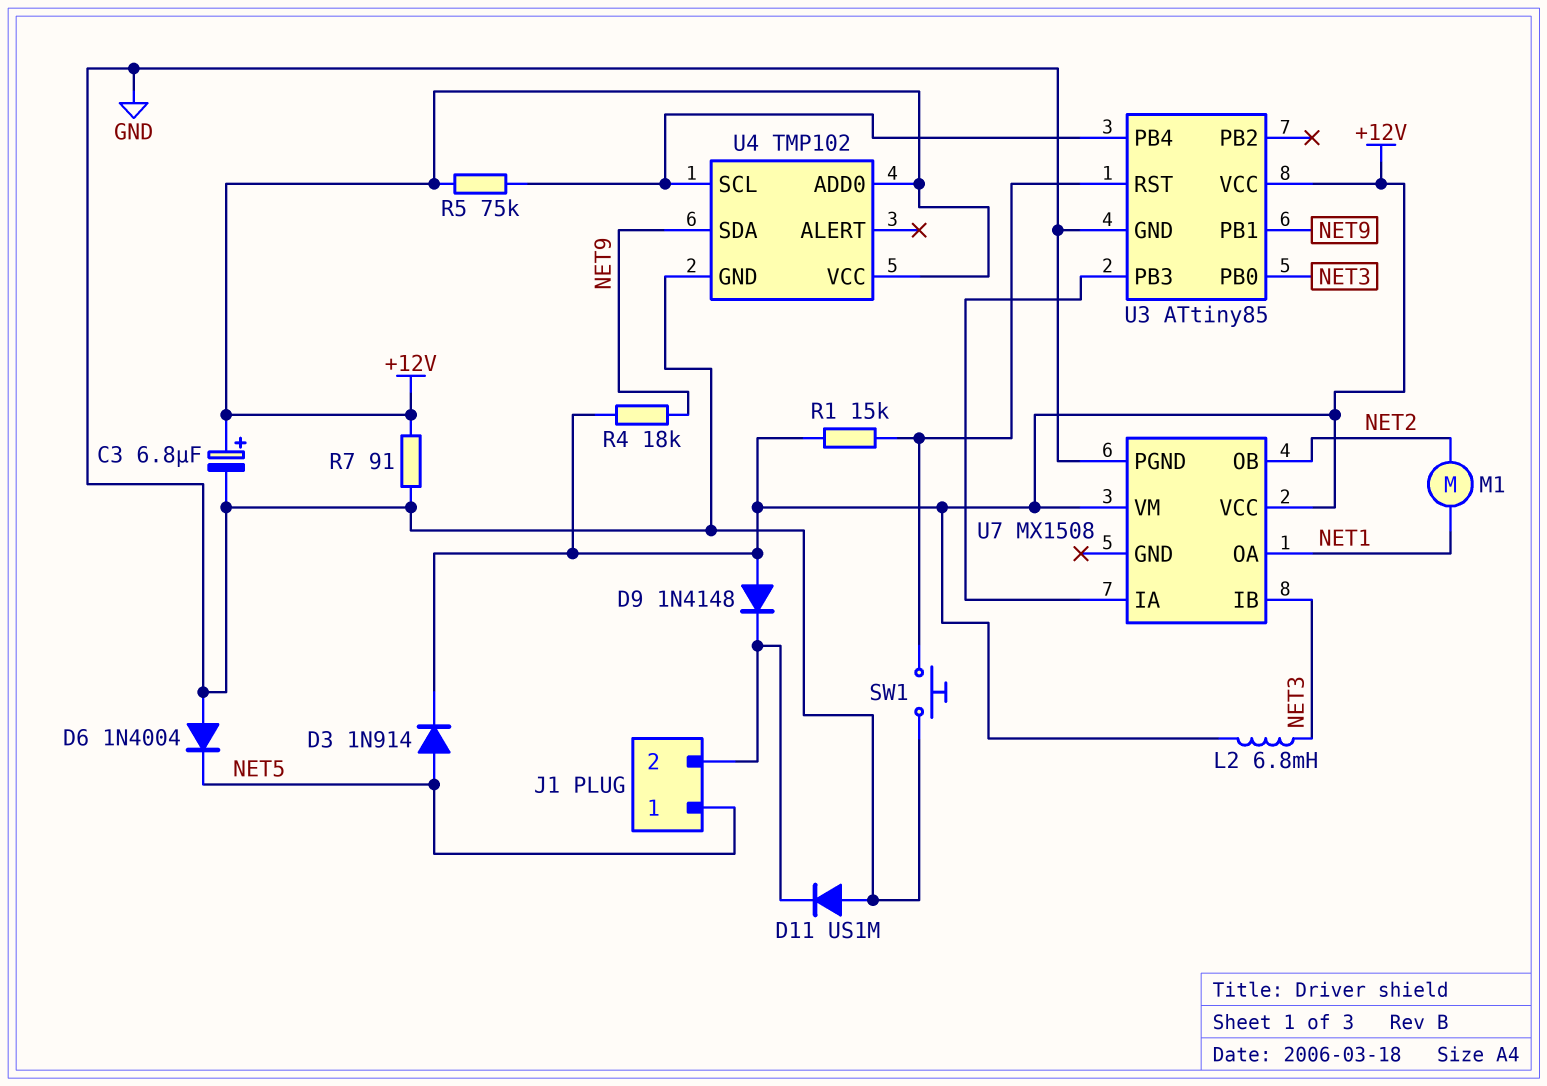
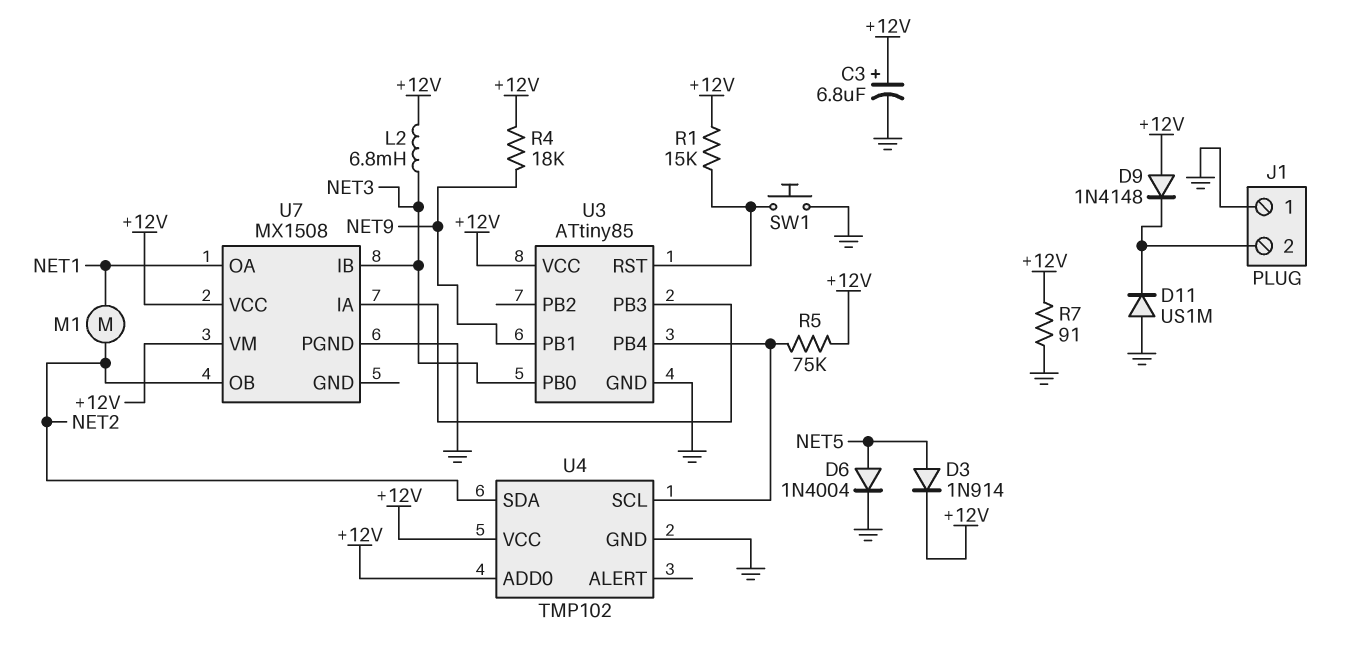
D6: diode 1N4004 (A GND, K NET5) -> diode 1N4004 (A NET5, K GND)
J1 pin 1: NET5 -> GND
U4 pin SDA: NET9 -> NET2

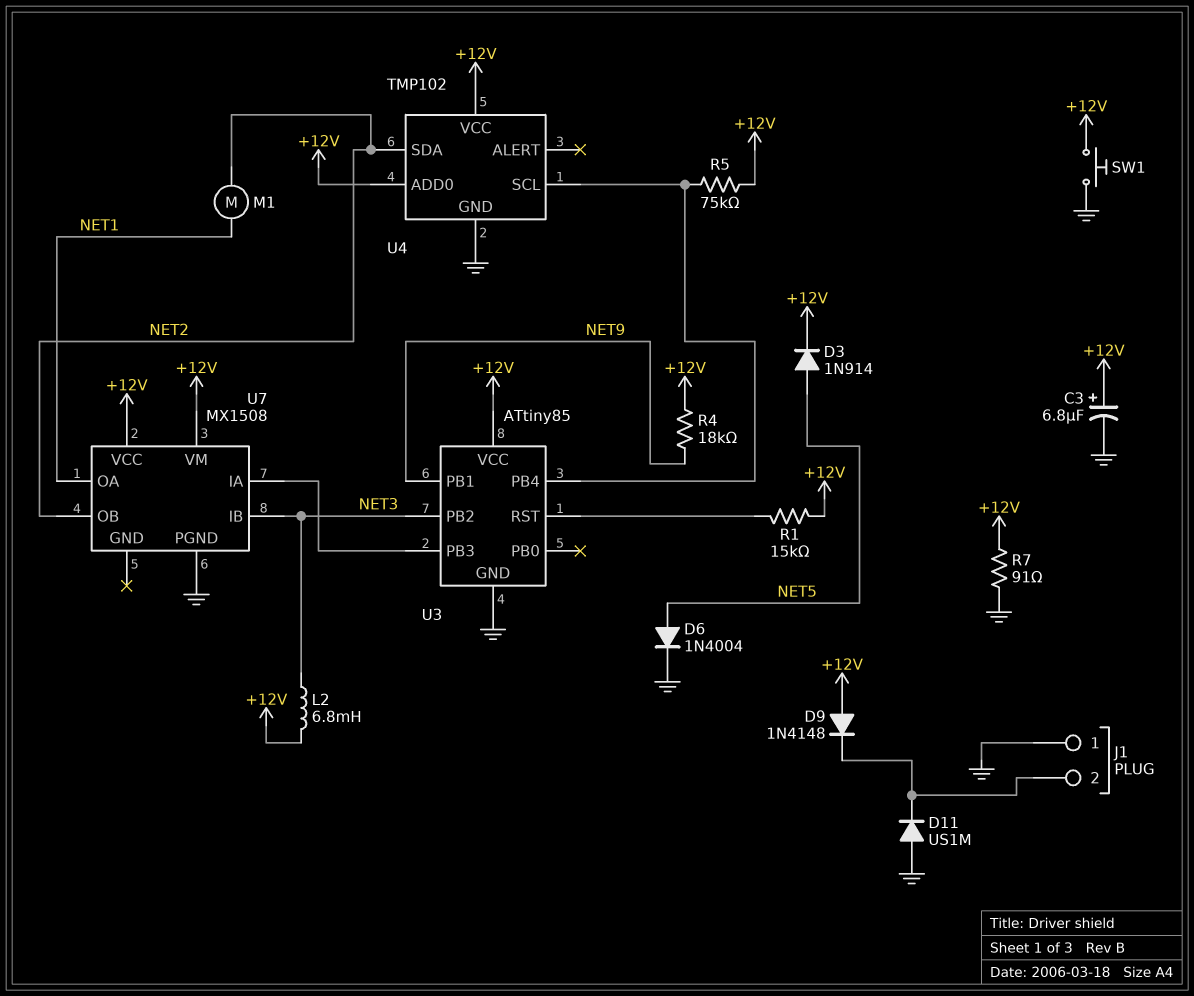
SW1: button (GND, U3/RST) -> button (+12V, GND)
U3 pin PB0: NET3 -> none
U3 pin PB2: none -> NET3

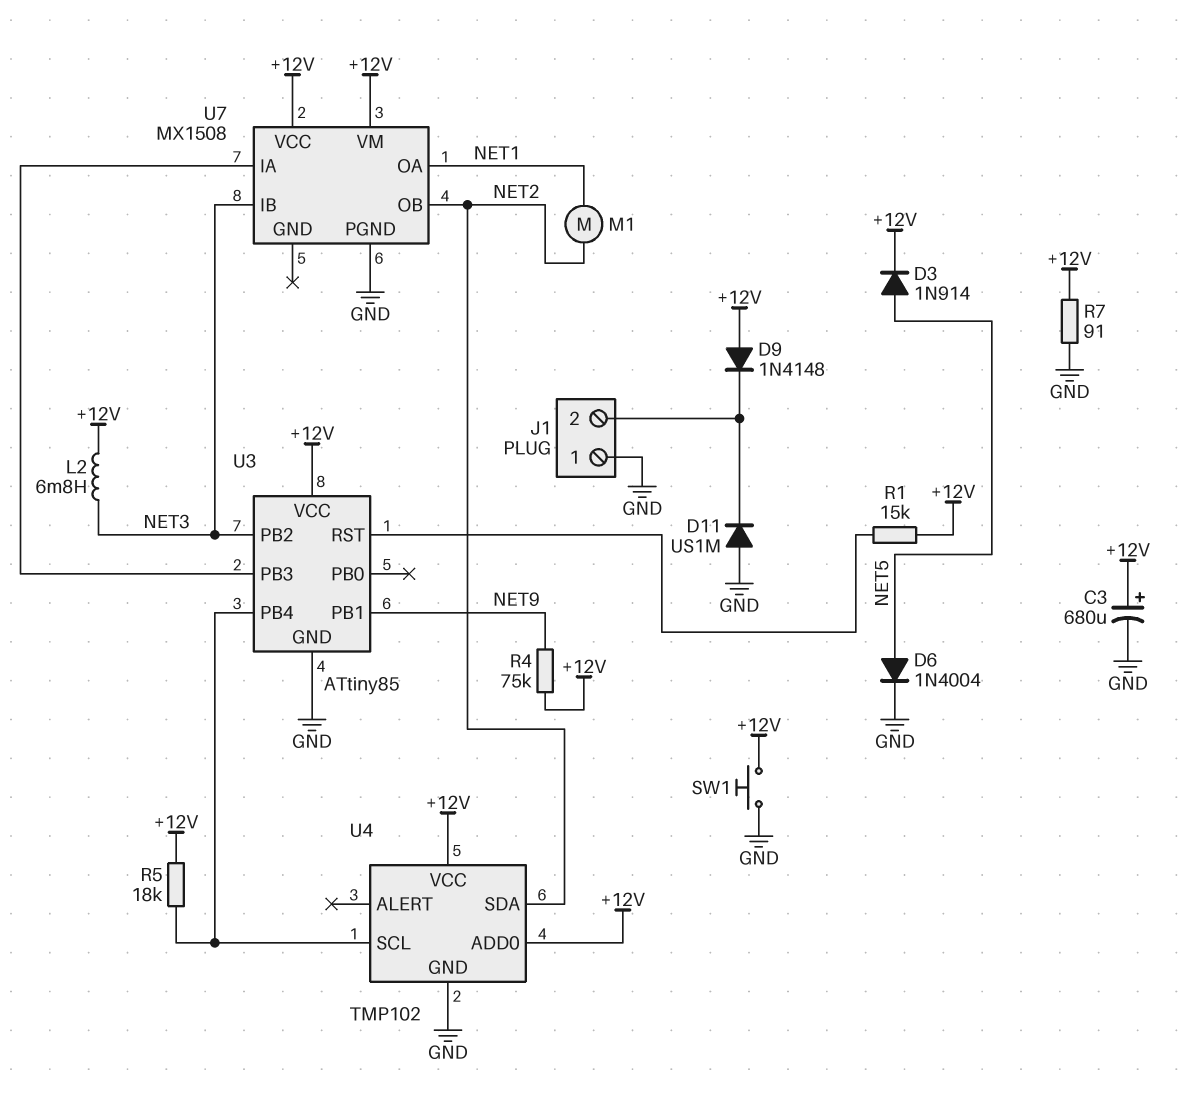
C3: 6.8uF (plus +12V, minus GND) -> 680uF (plus +12V, minus GND)
R4: 18k (+12V, NET9) -> 75k (+12V, NET9)
R5: 75k (+12V, U3/PB4) -> 18k (+12V, U3/PB4)

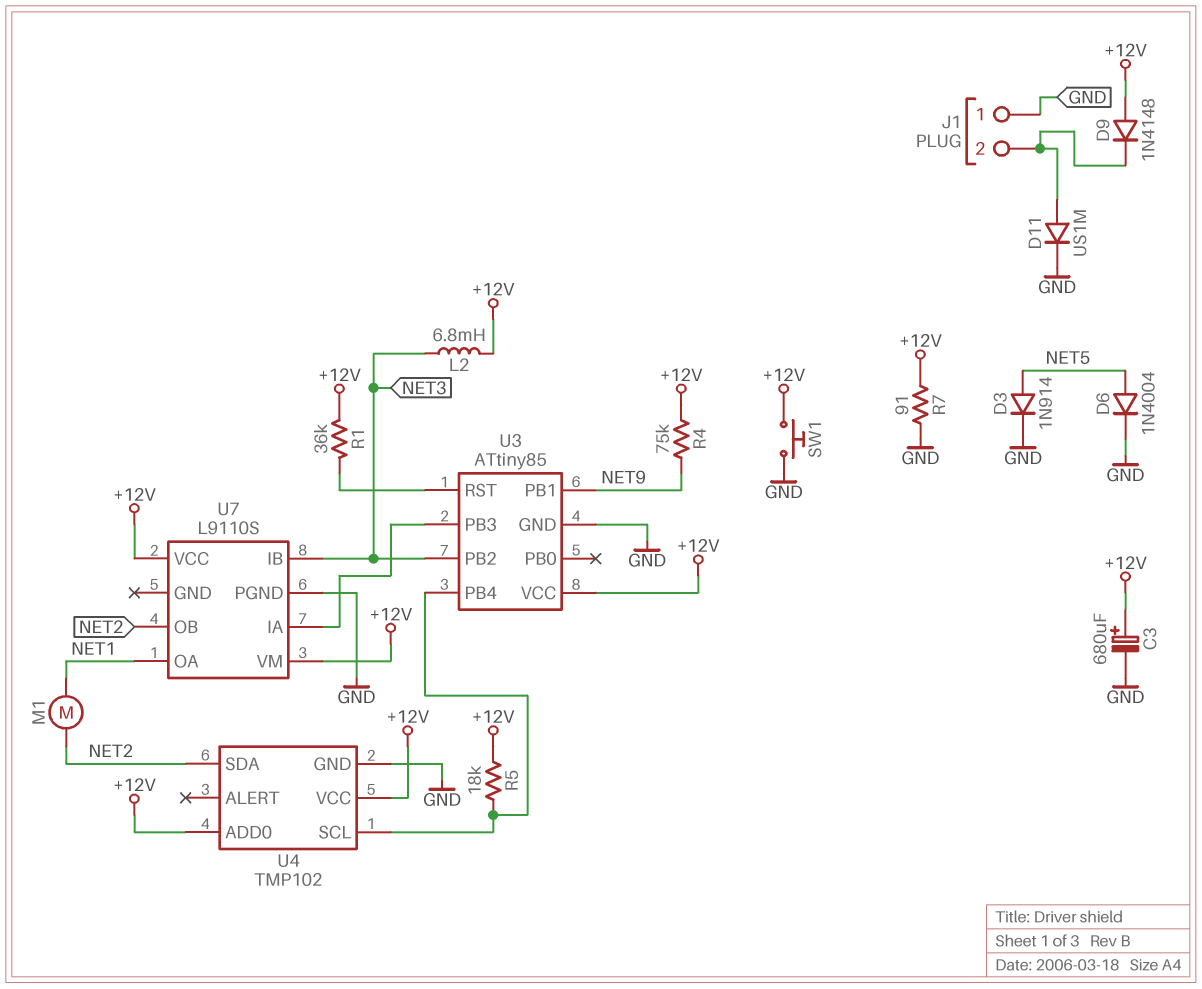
D3: diode 1N914 (A NET5, K +12V) -> diode 1N914 (A NET5, K GND)
D11: diode US1M (A GND, K J1/2) -> diode US1M (A J1/2, K GND)
R1: 15k (+12V, U3/RST) -> 36k (+12V, U3/RST)
U7: MX1508 -> L9110S

